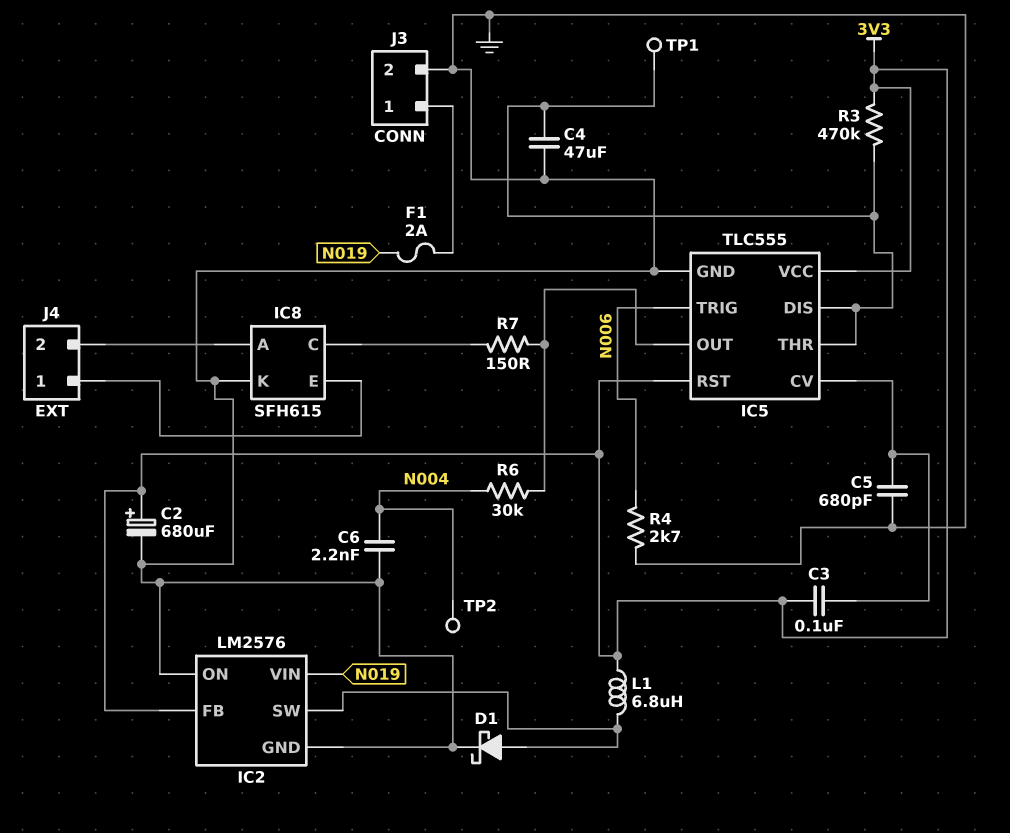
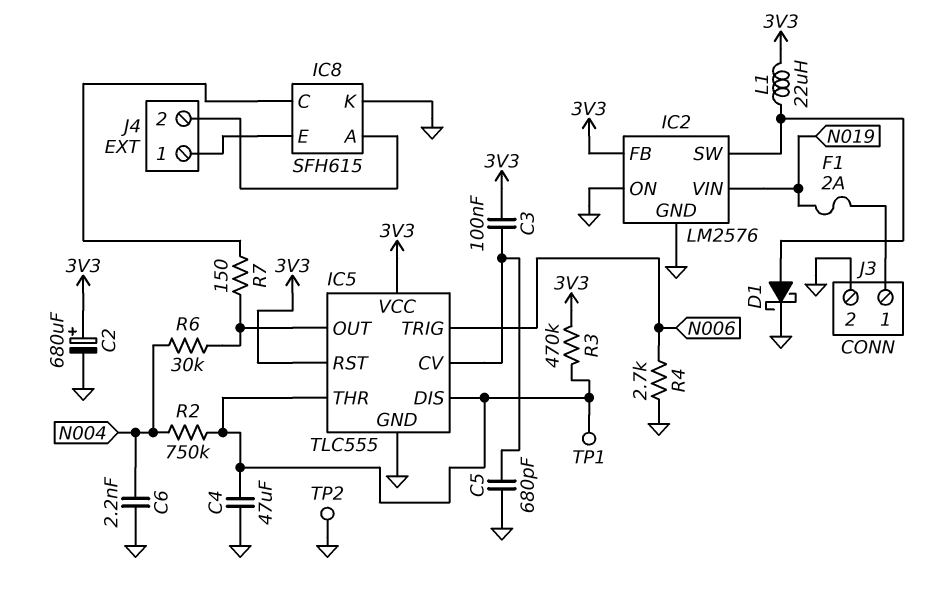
L1: 6.8uH (3V3, IC2/SW) -> 22uH (3V3, IC2/SW)
R2: none -> 750k (IC5/DIS, N004)
TP2: test point (N004) -> test point (GND)

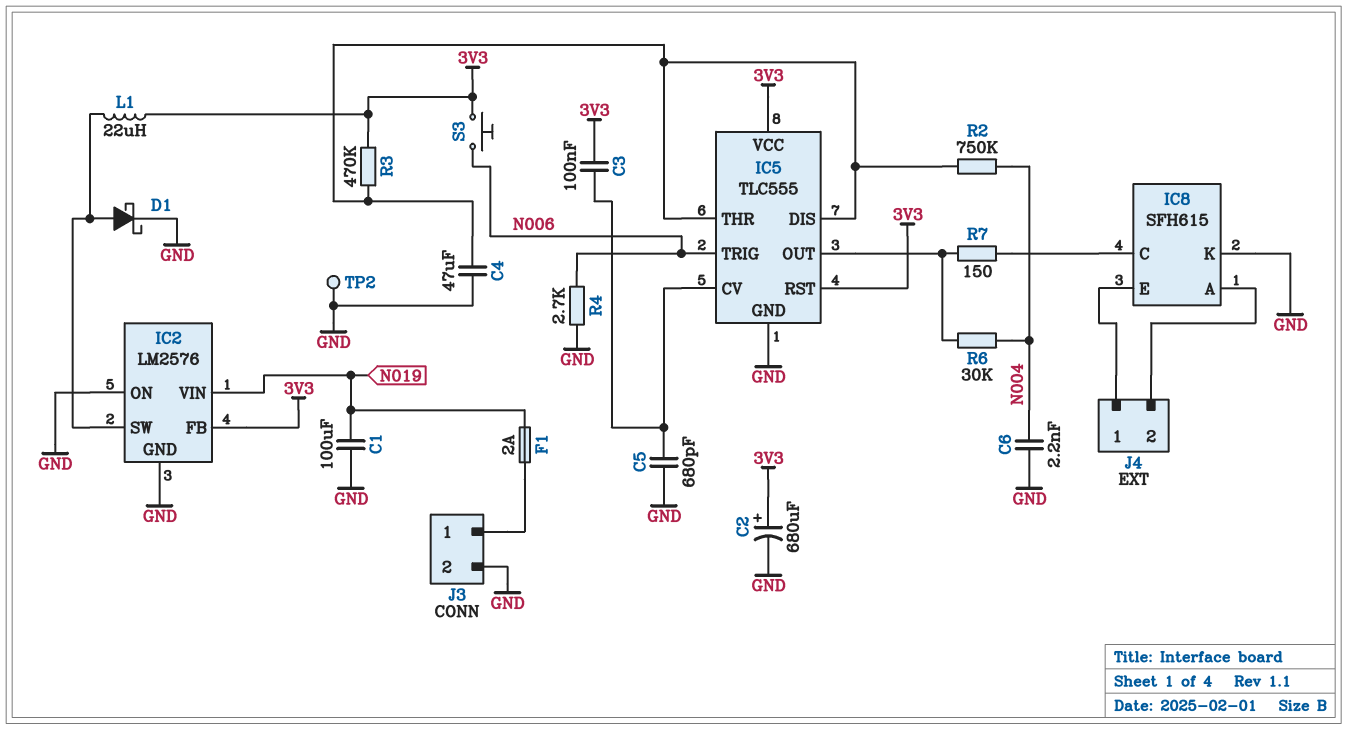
C1: none -> 100uF (GND, N019)
S3: none -> button (3V3, N006)
TP1: test point (IC5/DIS) -> none

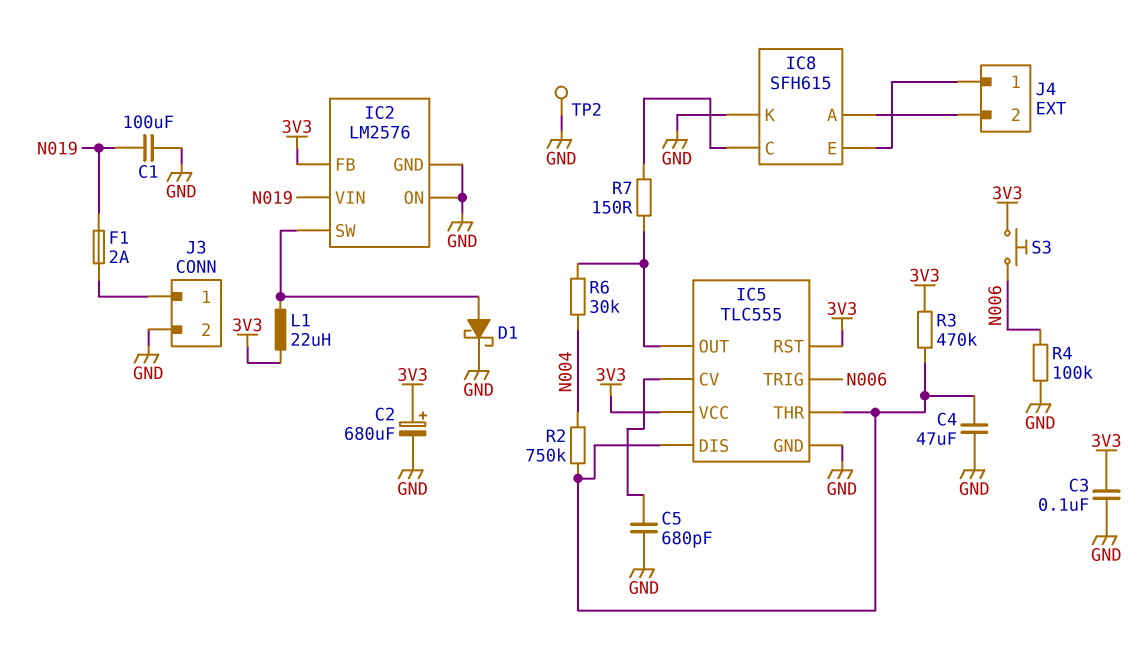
C3: 100nF (3V3, IC5/CV) -> 100nF (3V3, GND)
C6: 2.2nF (GND, N004) -> none
R4: 2.7k (GND, N006) -> 100k (GND, N006)

